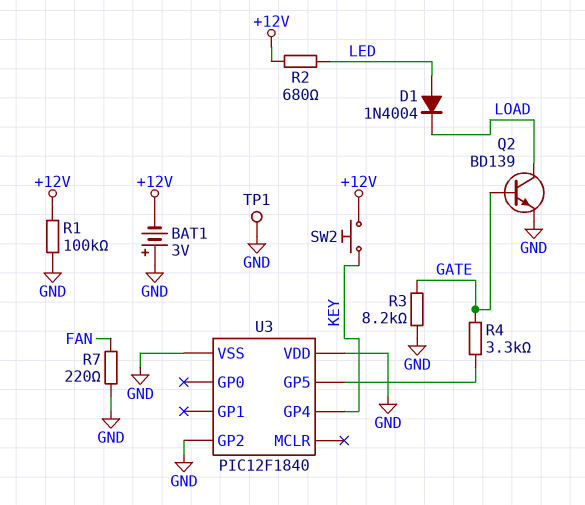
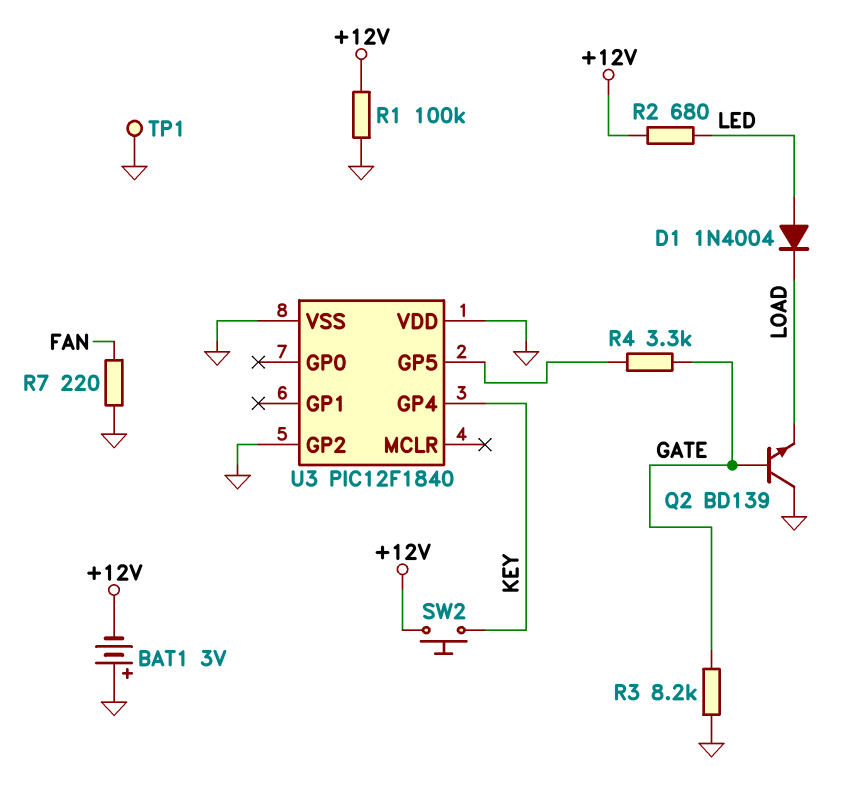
Q2: NPN BD139 (B GATE, C LOAD, E GND) -> NPN BD139 (B GATE, C GND, E LOAD)

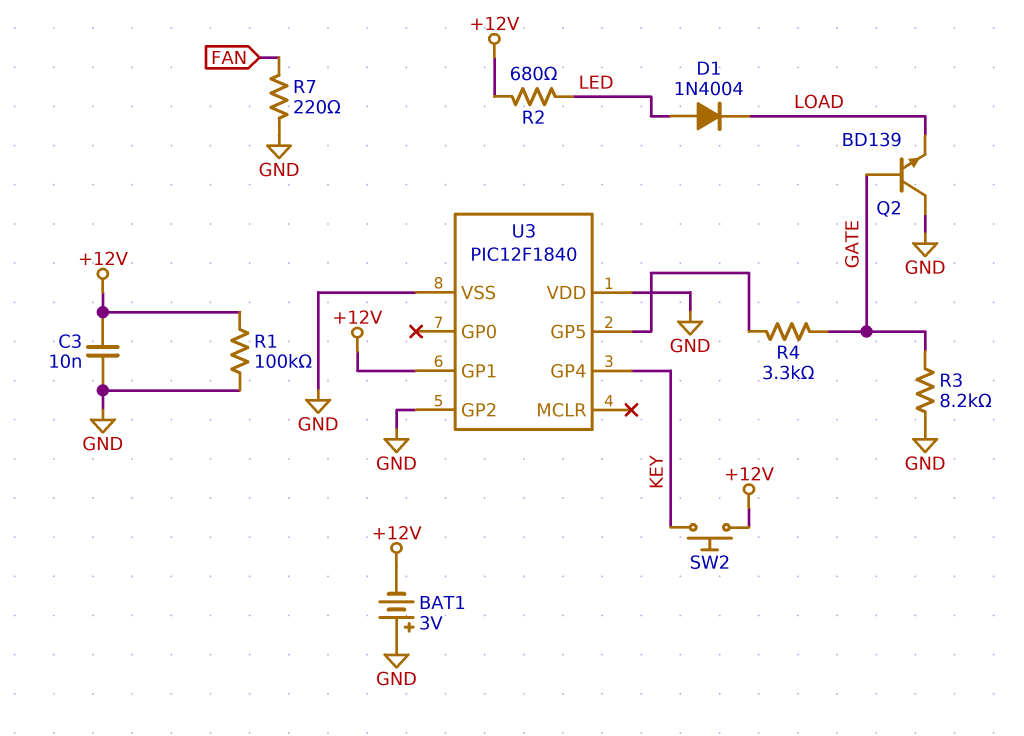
C3: none -> 10nF (+12V, GND)
TP1: test point (GND) -> none
U3 pin GP1: none -> +12V

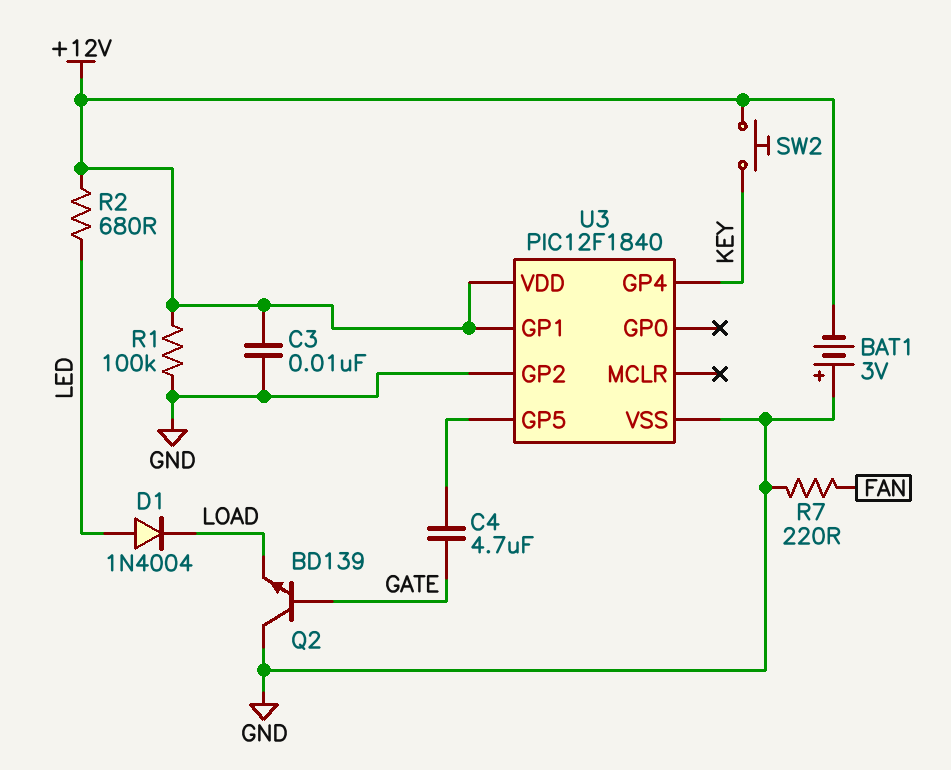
C4: none -> 4.7uF (GATE, U3/GP5)
R3: 8.2k (GATE, GND) -> none
R4: 3.3k (GATE, U3/GP5) -> none
U3 pin VDD: GND -> +12V

